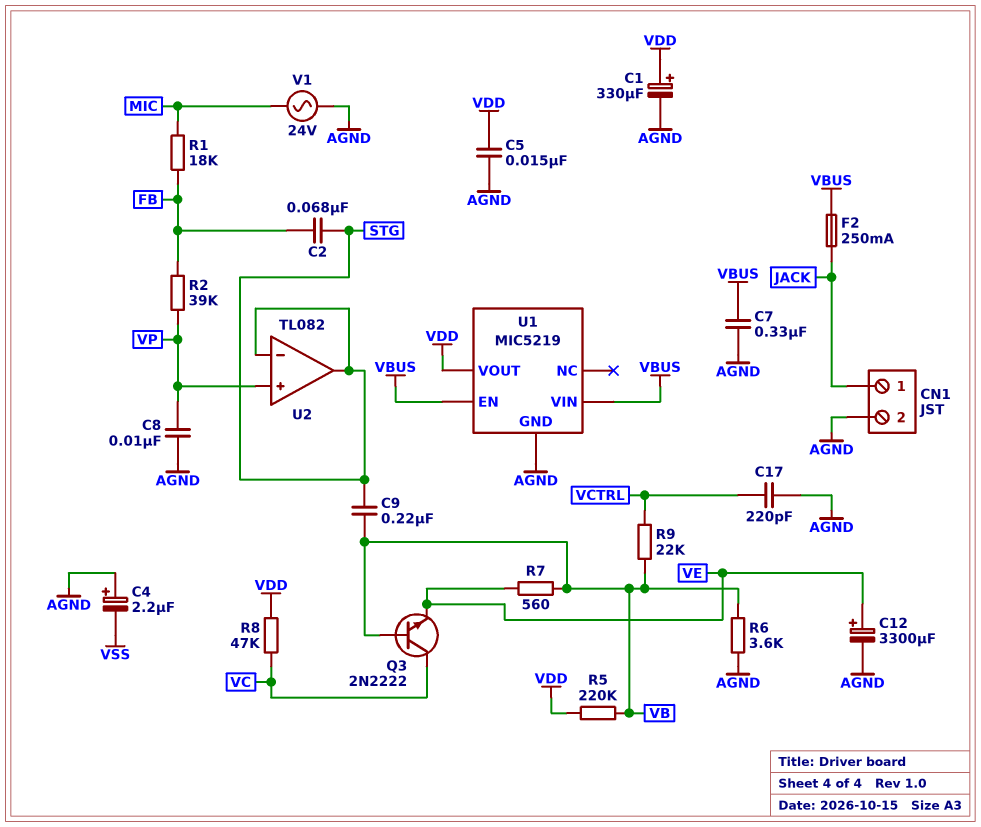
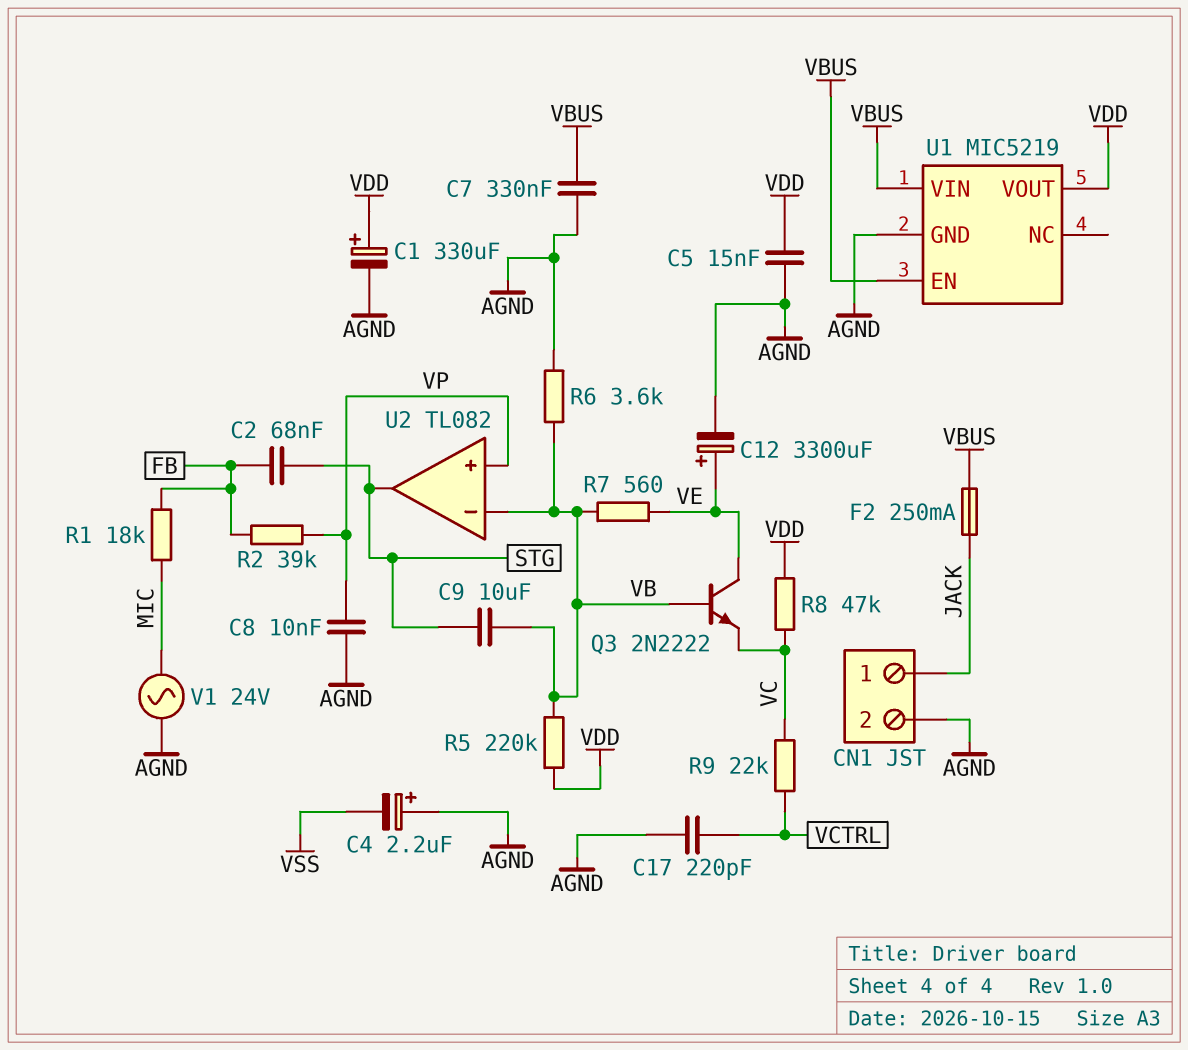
C9: 220nF (STG, VB) -> 10uF (STG, VB)
Q3: NPN 2N2222 (B VB, C VC, E VE) -> NPN 2N2222 (B VB, C VE, E VC)
R9: 22k (VB, VCTRL) -> 22k (VC, VCTRL)
U2 pin in-: STG -> VB

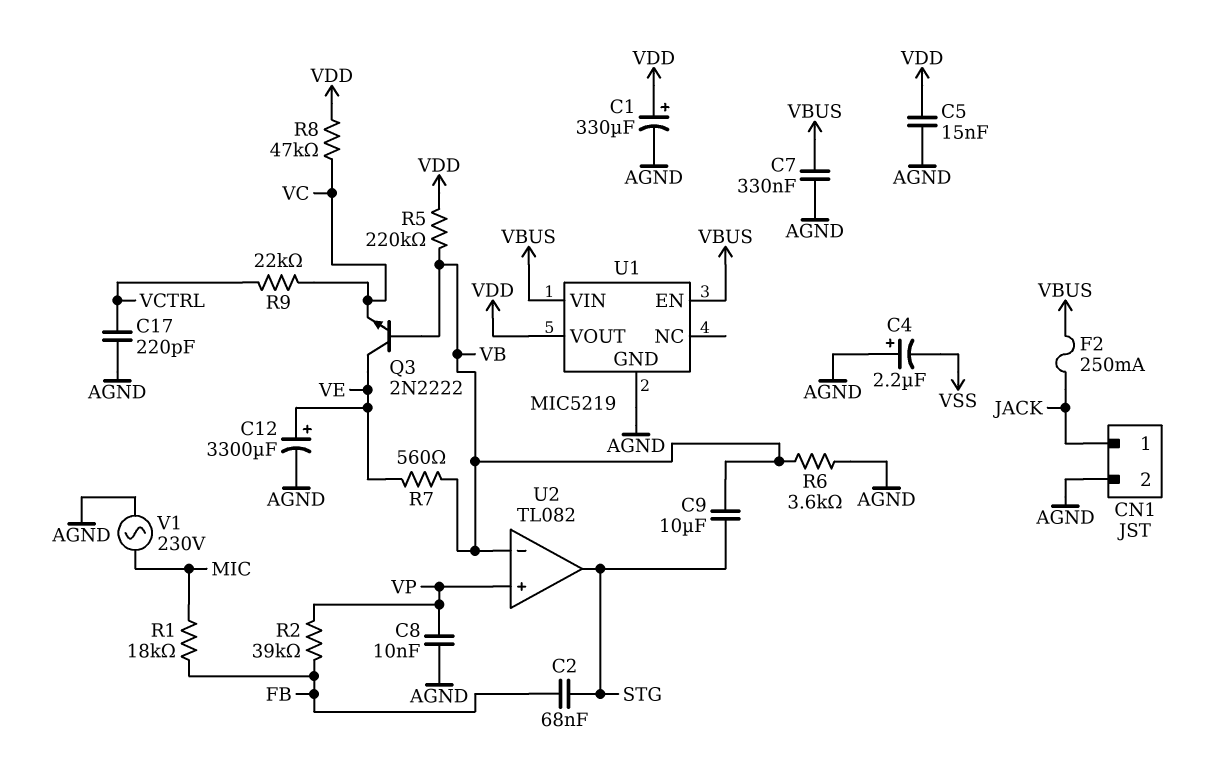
V1: AC 24V (AGND, MIC) -> AC 230V (AGND, MIC)

